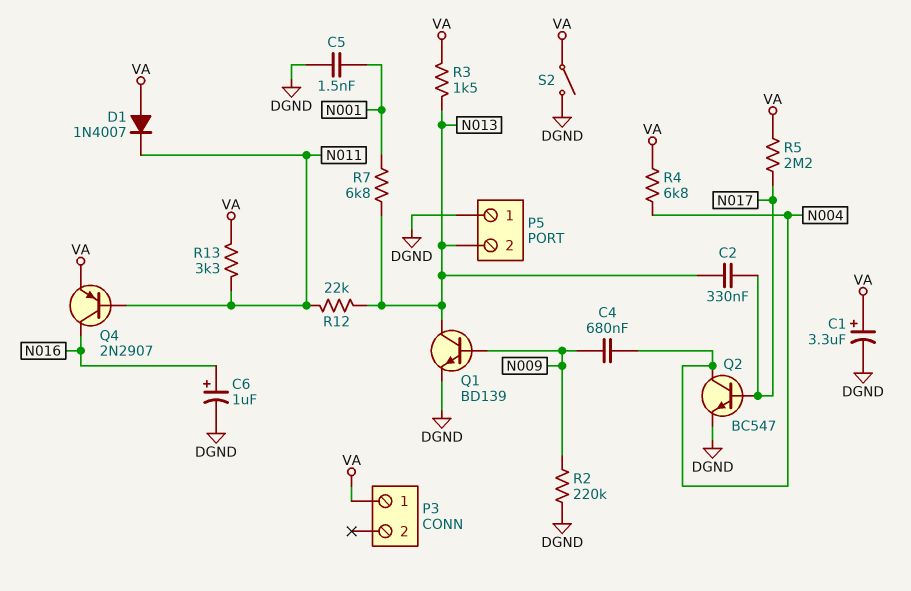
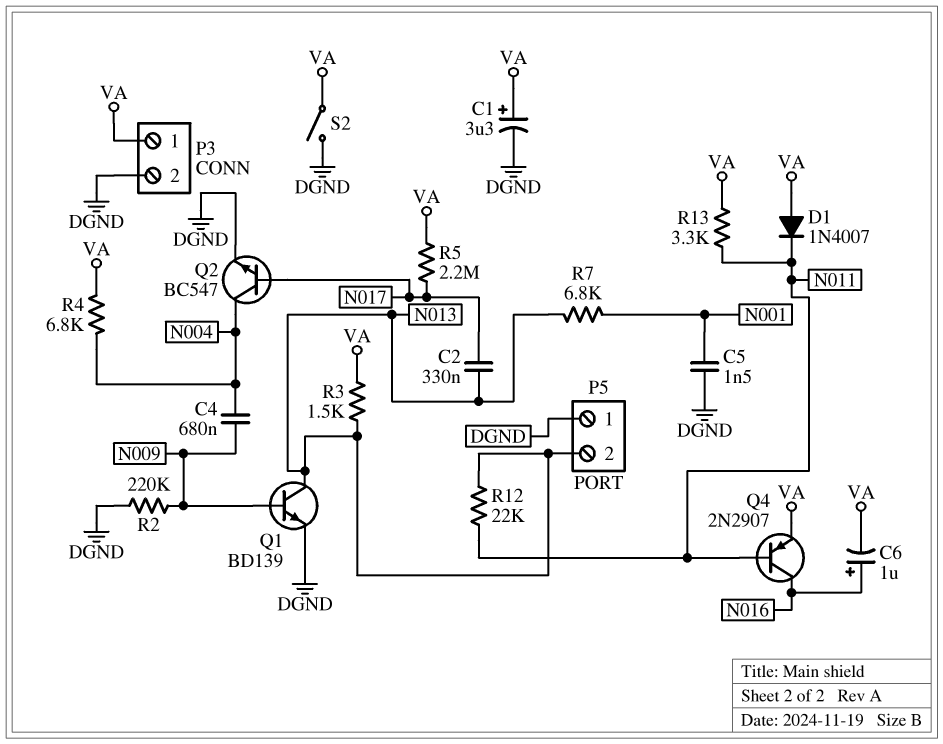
C6: 1uF (plus N016, minus DGND) -> 1uF (plus N016, minus VA)
P3 pin 2: none -> DGND

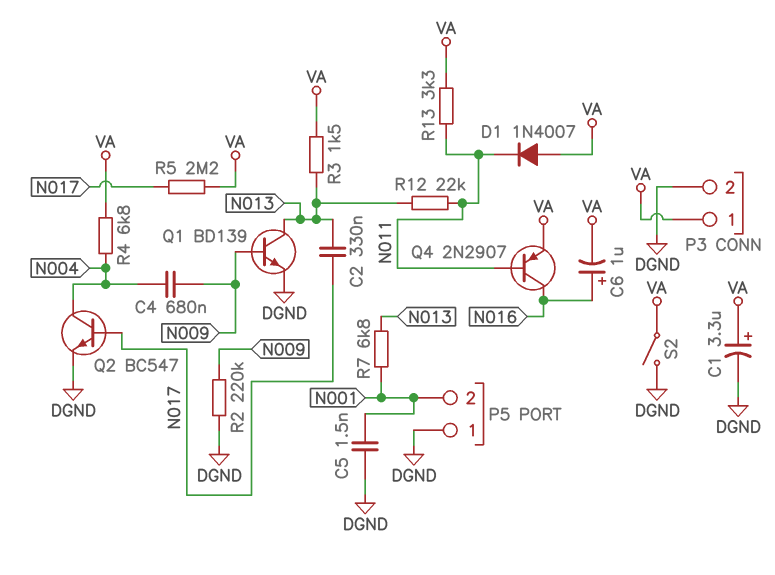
P5 pin 2: N013 -> N001

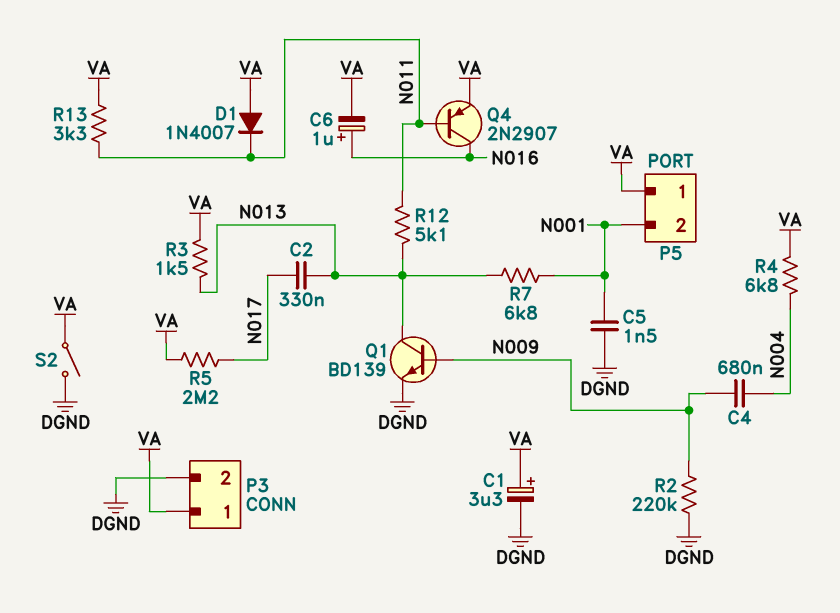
P5 pin 1: DGND -> VA
Q2: NPN BC547 (B N017, C N004, E DGND) -> none
R12: 22k (N011, N013) -> 5.1k (N011, N013)

